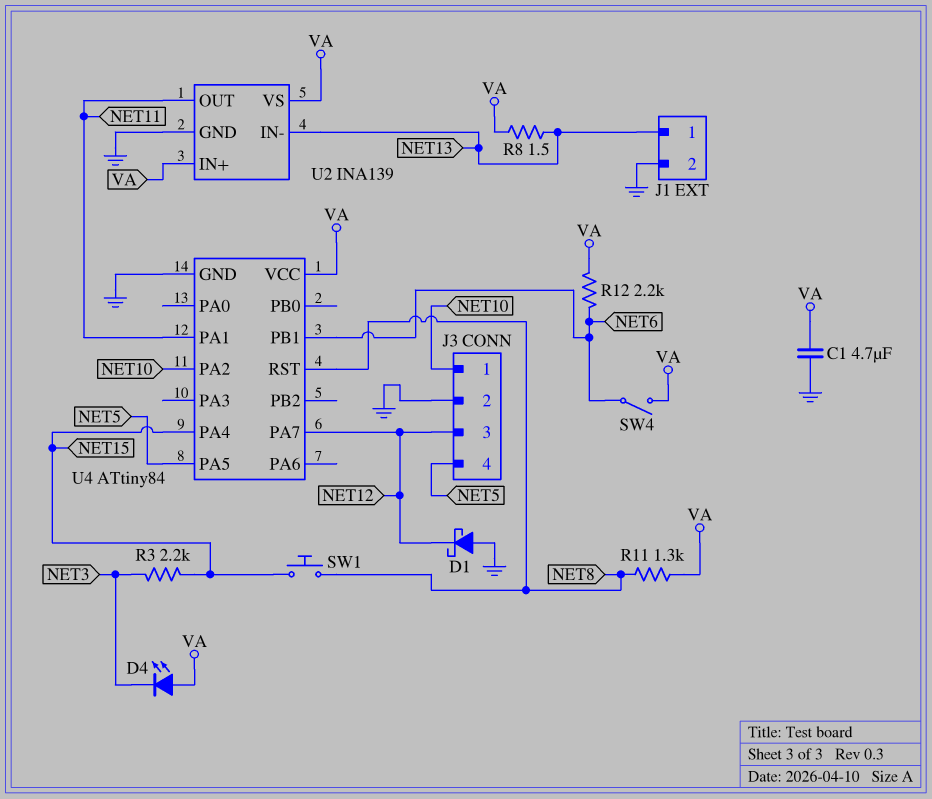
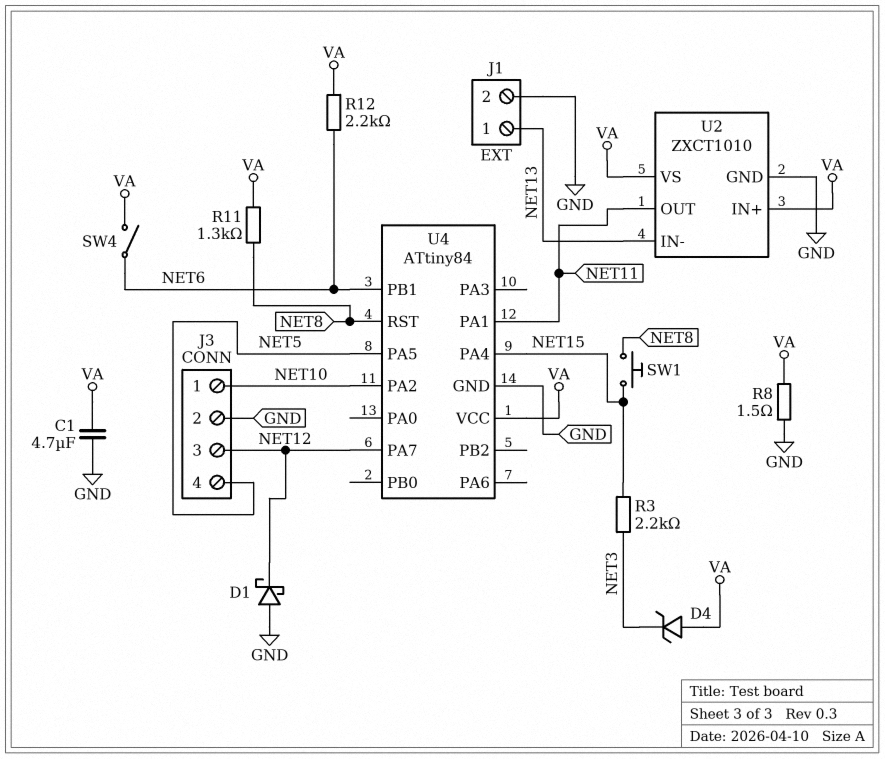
D4: LED (A VA, K NET3) -> zener (A VA, K NET3)
R8: 1.5 (NET13, VA) -> 1.5 (GND, VA)
U2: INA139 -> ZXCT1010

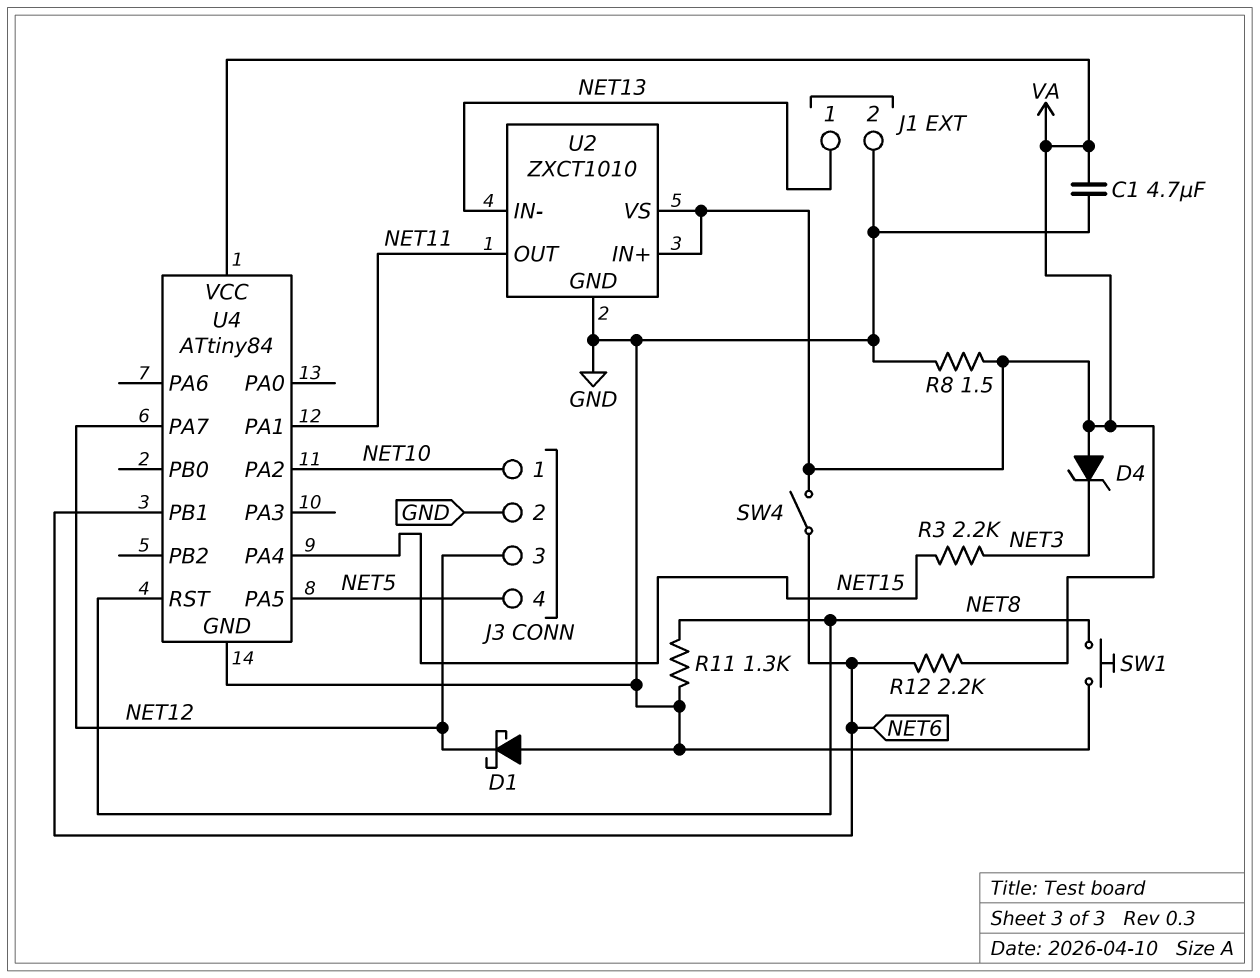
R11: 1.3k (NET8, VA) -> 1.3k (GND, NET8)
SW1: button (NET8, NET15) -> button (GND, NET8)

